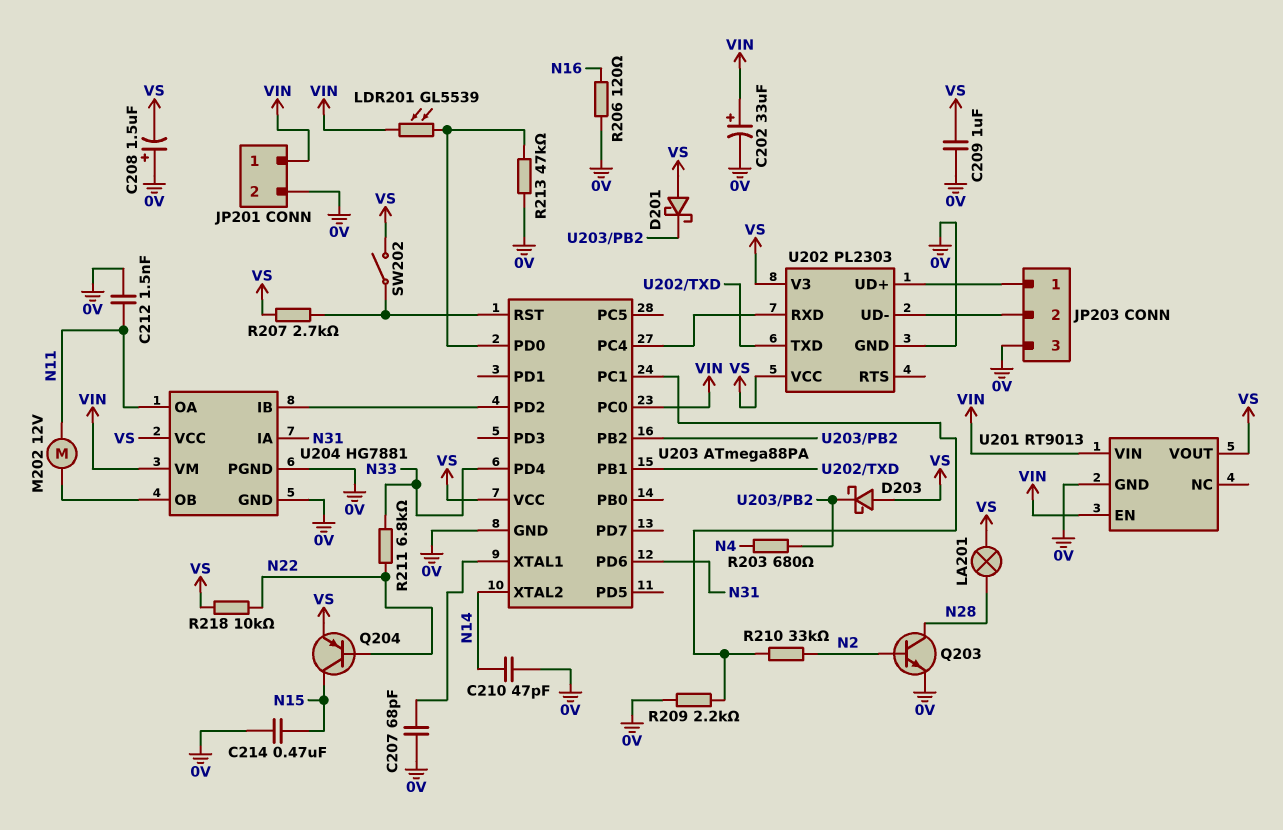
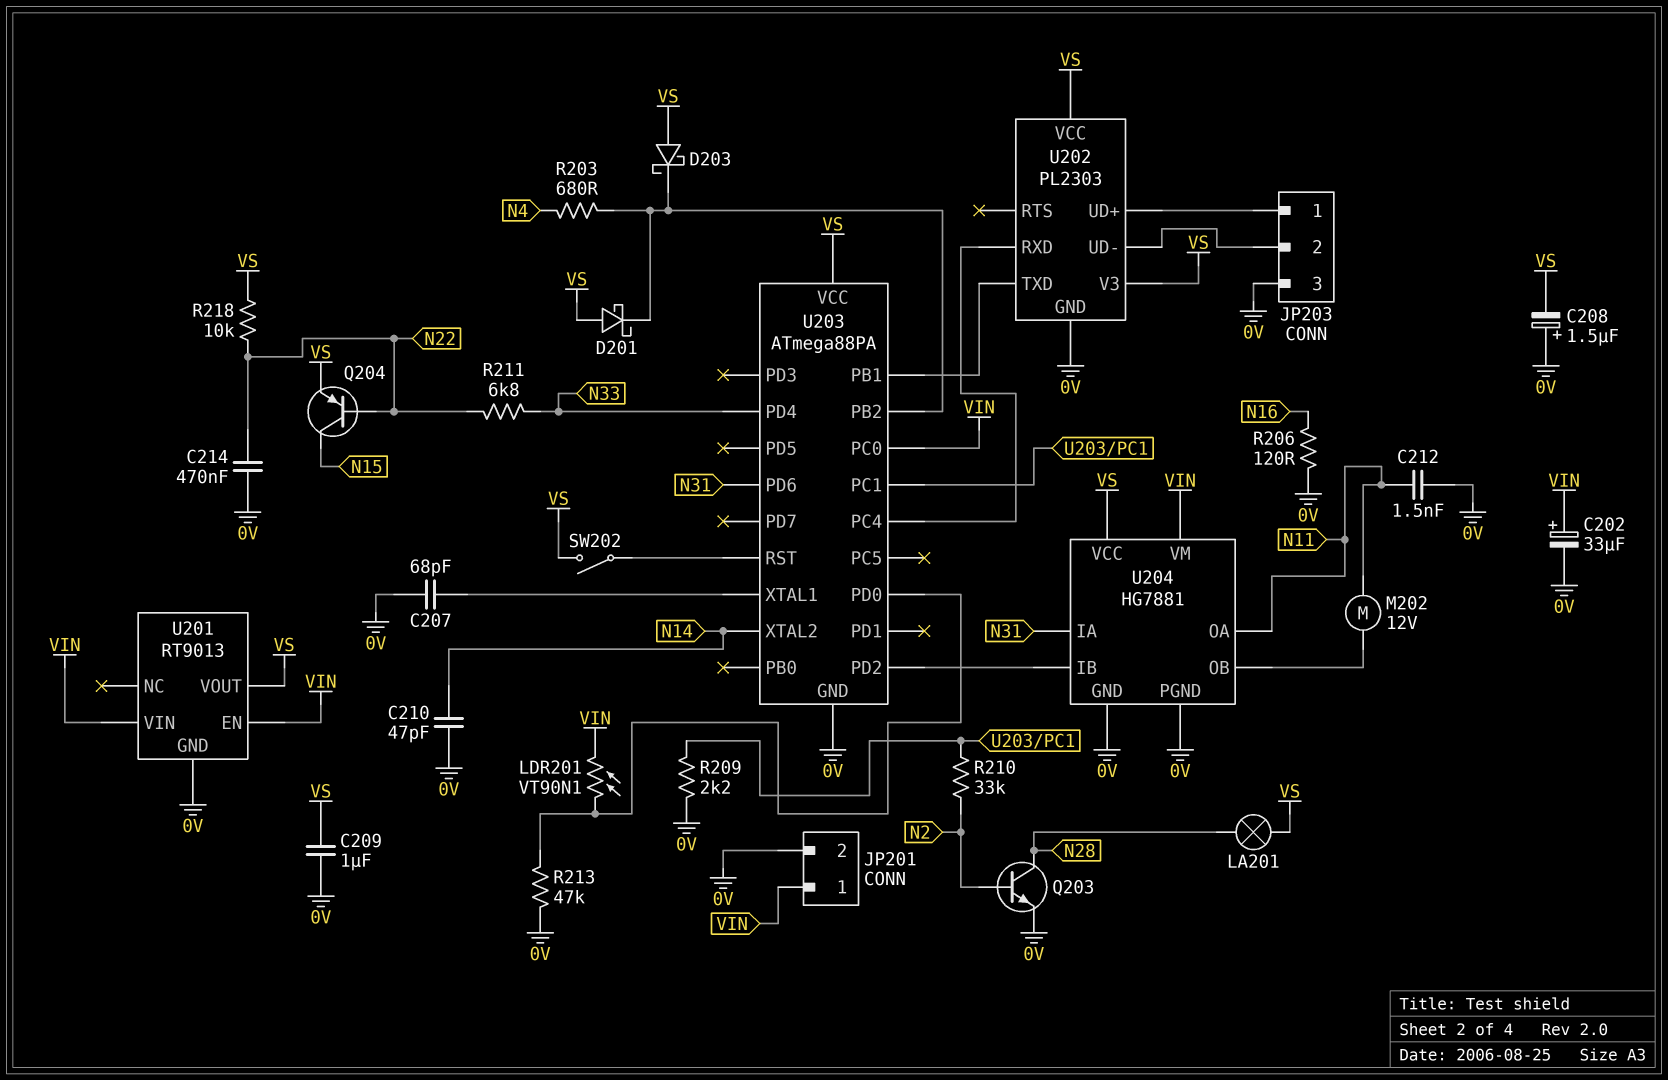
C214: 470nF (0V, N15) -> 470nF (0V, N22)
LDR201: GL5539 (U203/PD0, VIN) -> VT90N1 (U203/PD0, VIN)
R207: 2.7k (U203/RST, VS) -> none

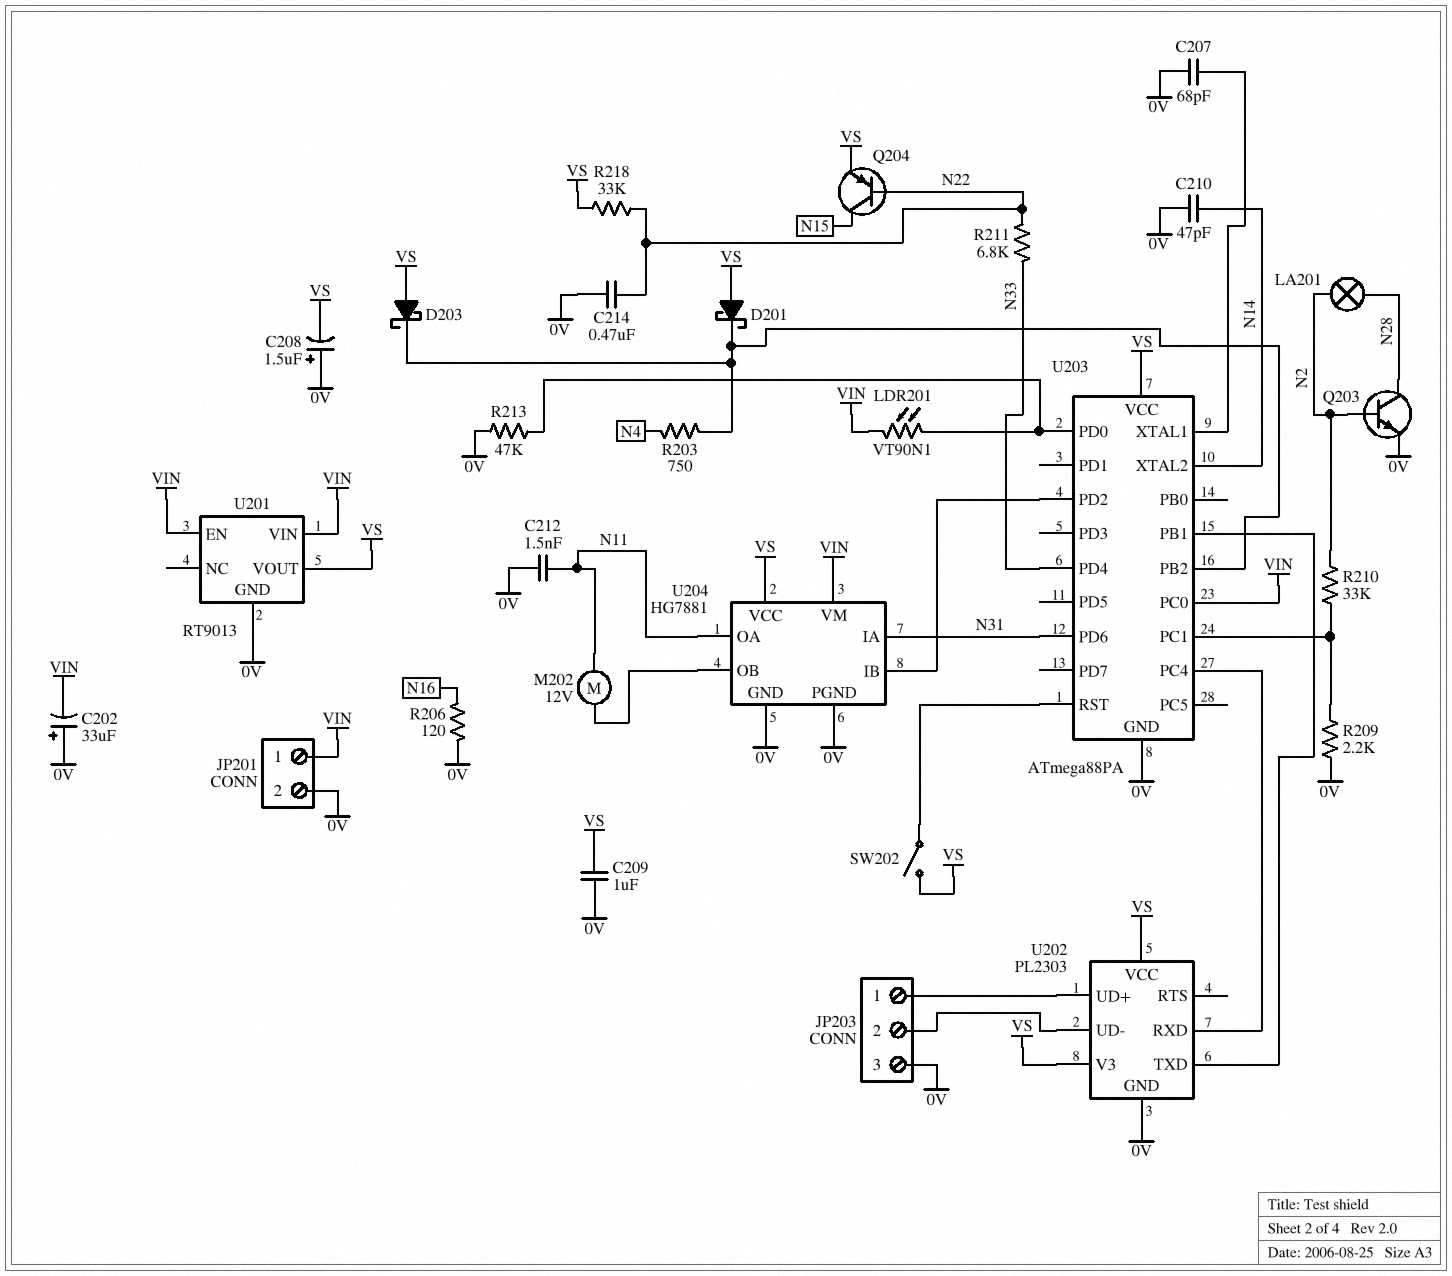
C202: 33uF (plus VIN, minus 0V) -> 33uF (plus 0V, minus VIN)
LA201: lamp (N28, VS) -> lamp (N2, N28)
R203: 680 (N4, U203/PB2) -> 750 (N4, U203/PB2)
R218: 10k (N22, VS) -> 33k (N22, VS)

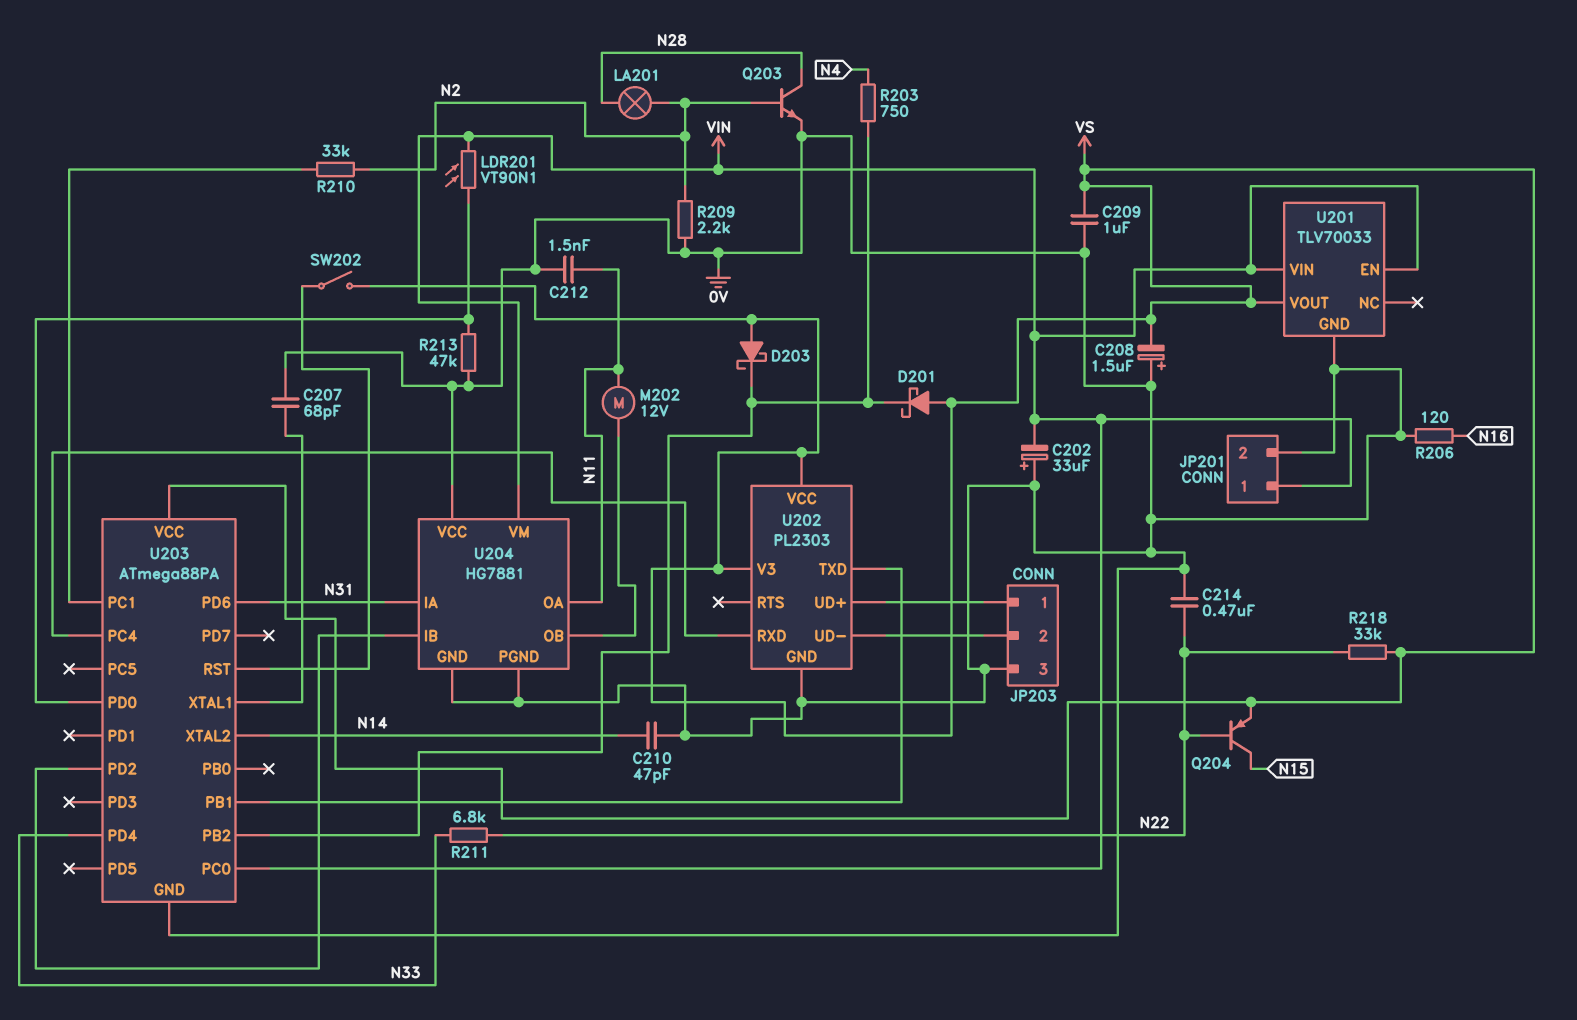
R209: 2.2k (0V, U203/PC1) -> 2.2k (0V, N2)
U201: RT9013 -> TLV70033
U204 pin VCC: VS -> 0V

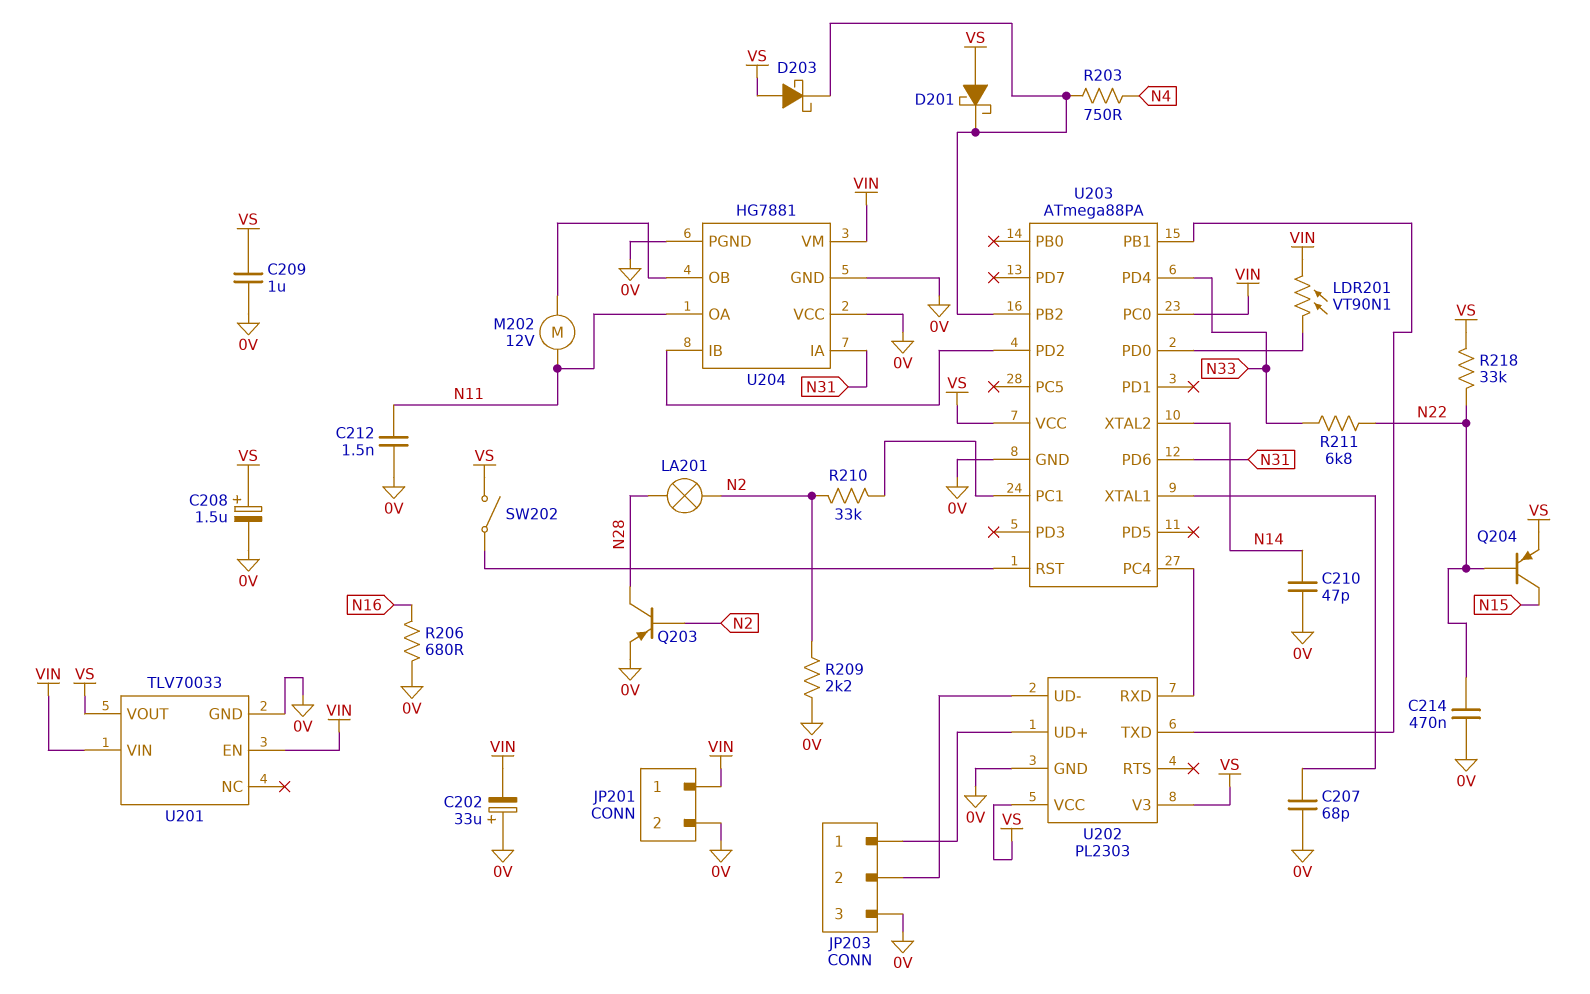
C208: 1.5uF (plus 0V, minus VS) -> 1.5uF (plus VS, minus 0V)
Q203: NPN (B N2, C N28, E 0V) -> PNP (B N2, C N28, E 0V)
R206: 120 (0V, N16) -> 680 (0V, N16)
R213: 47k (0V, U203/PD0) -> none

